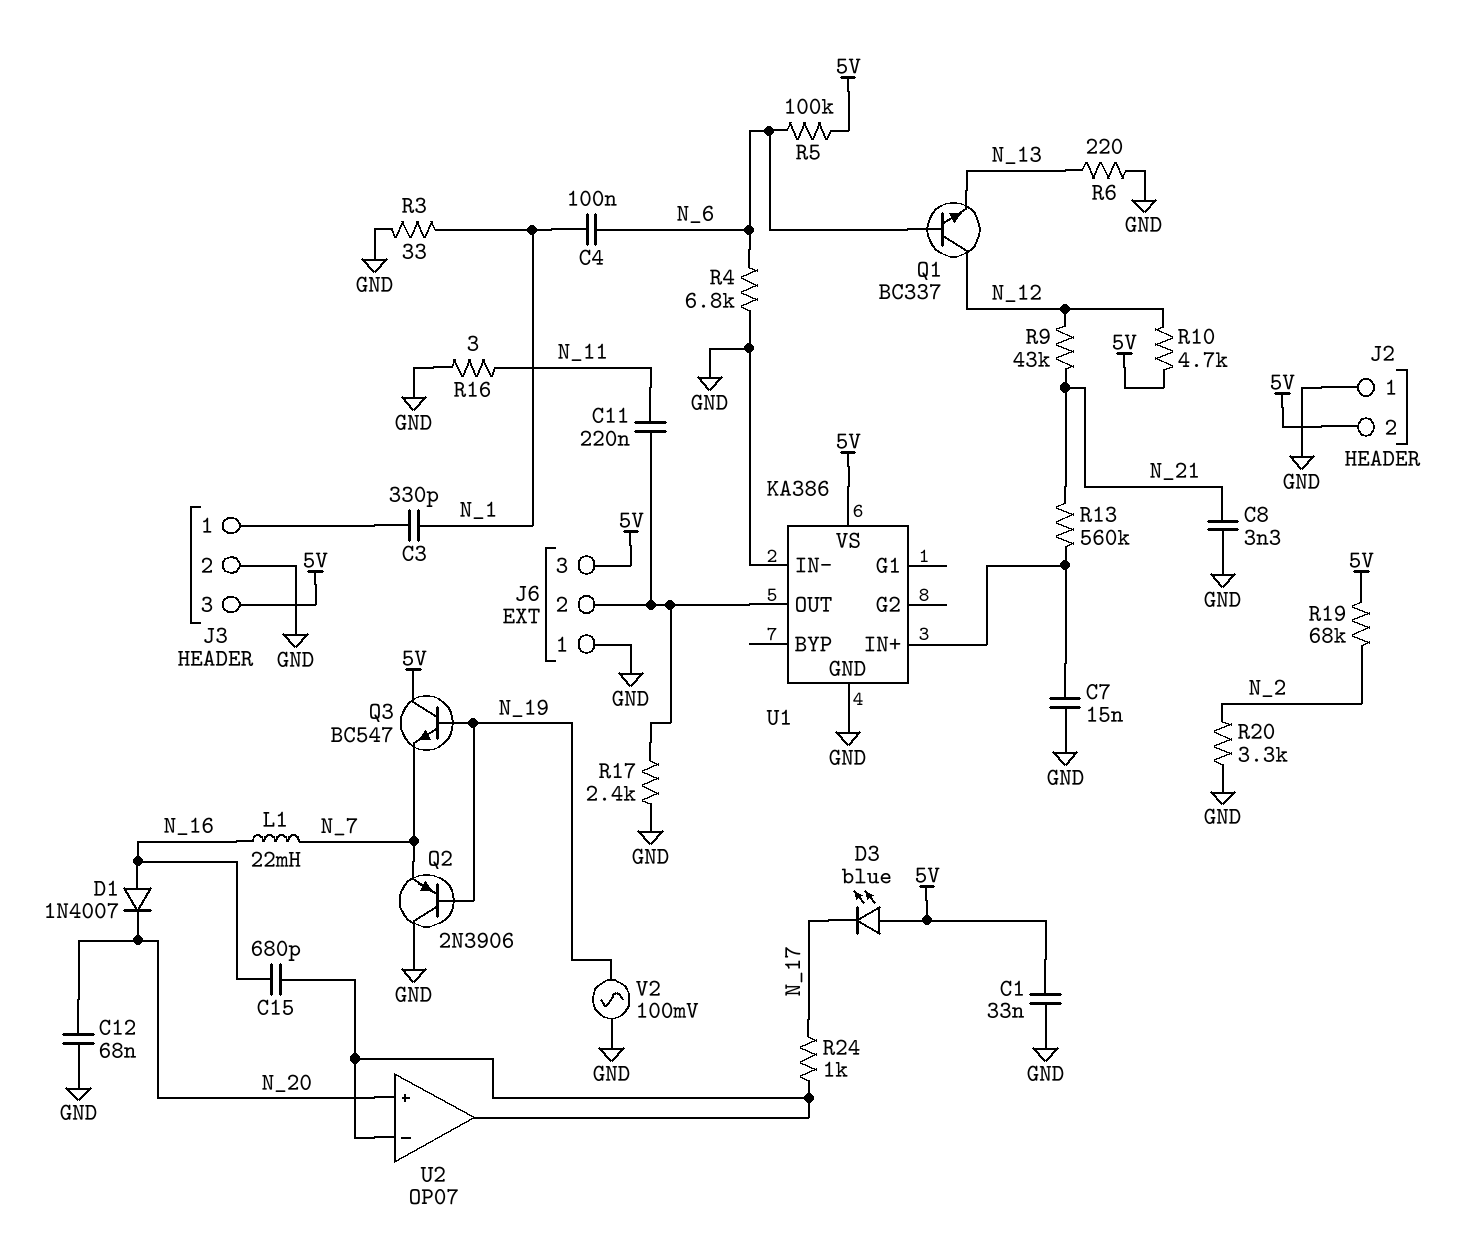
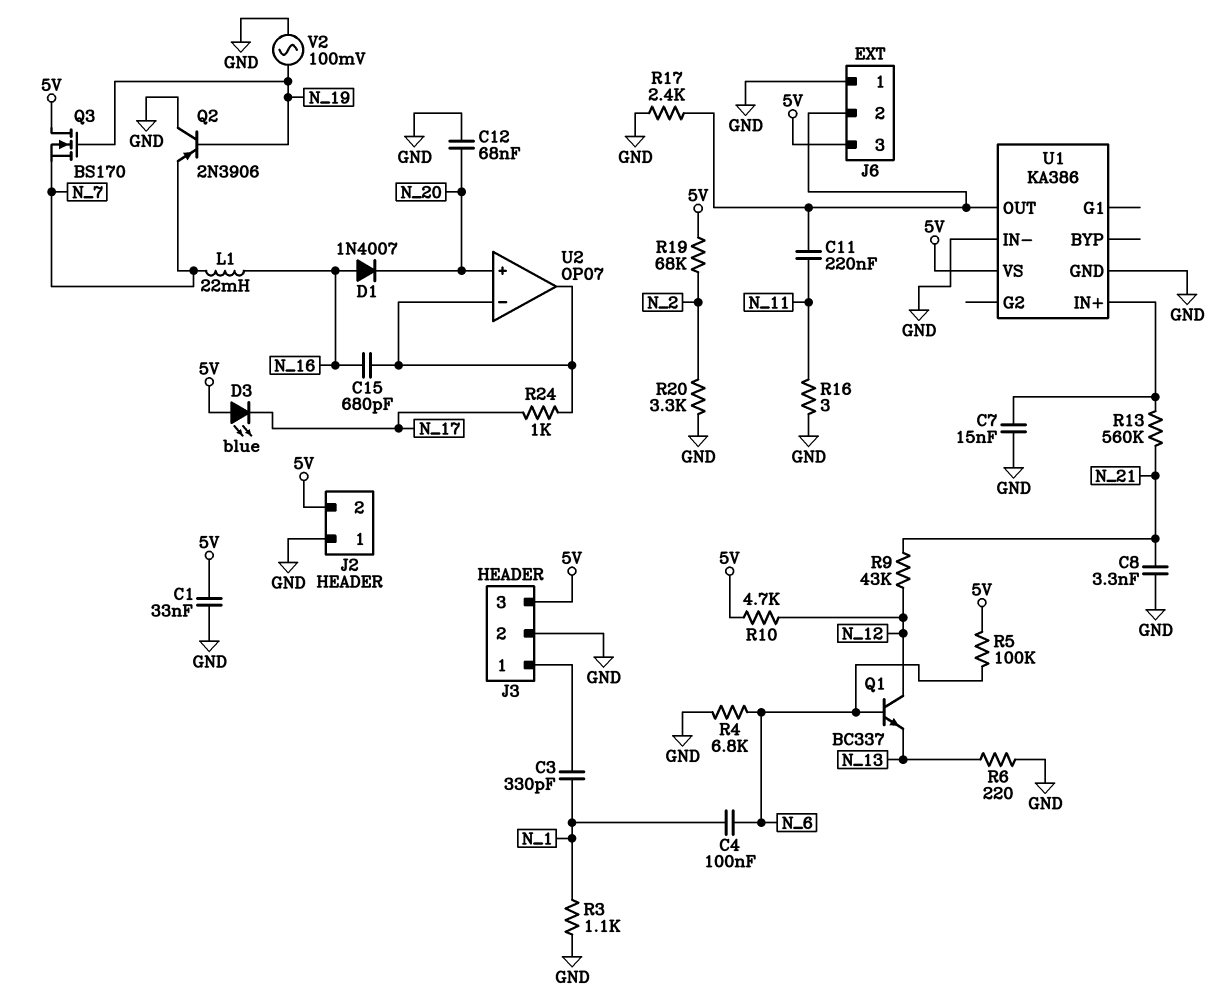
Q3: NPN BC547 (B N_19, C 5V, E N_7) -> NMOS BS170 (G N_19, D 5V, S N_7)
R3: 33 (GND, N_1) -> 1.1k (GND, N_1)

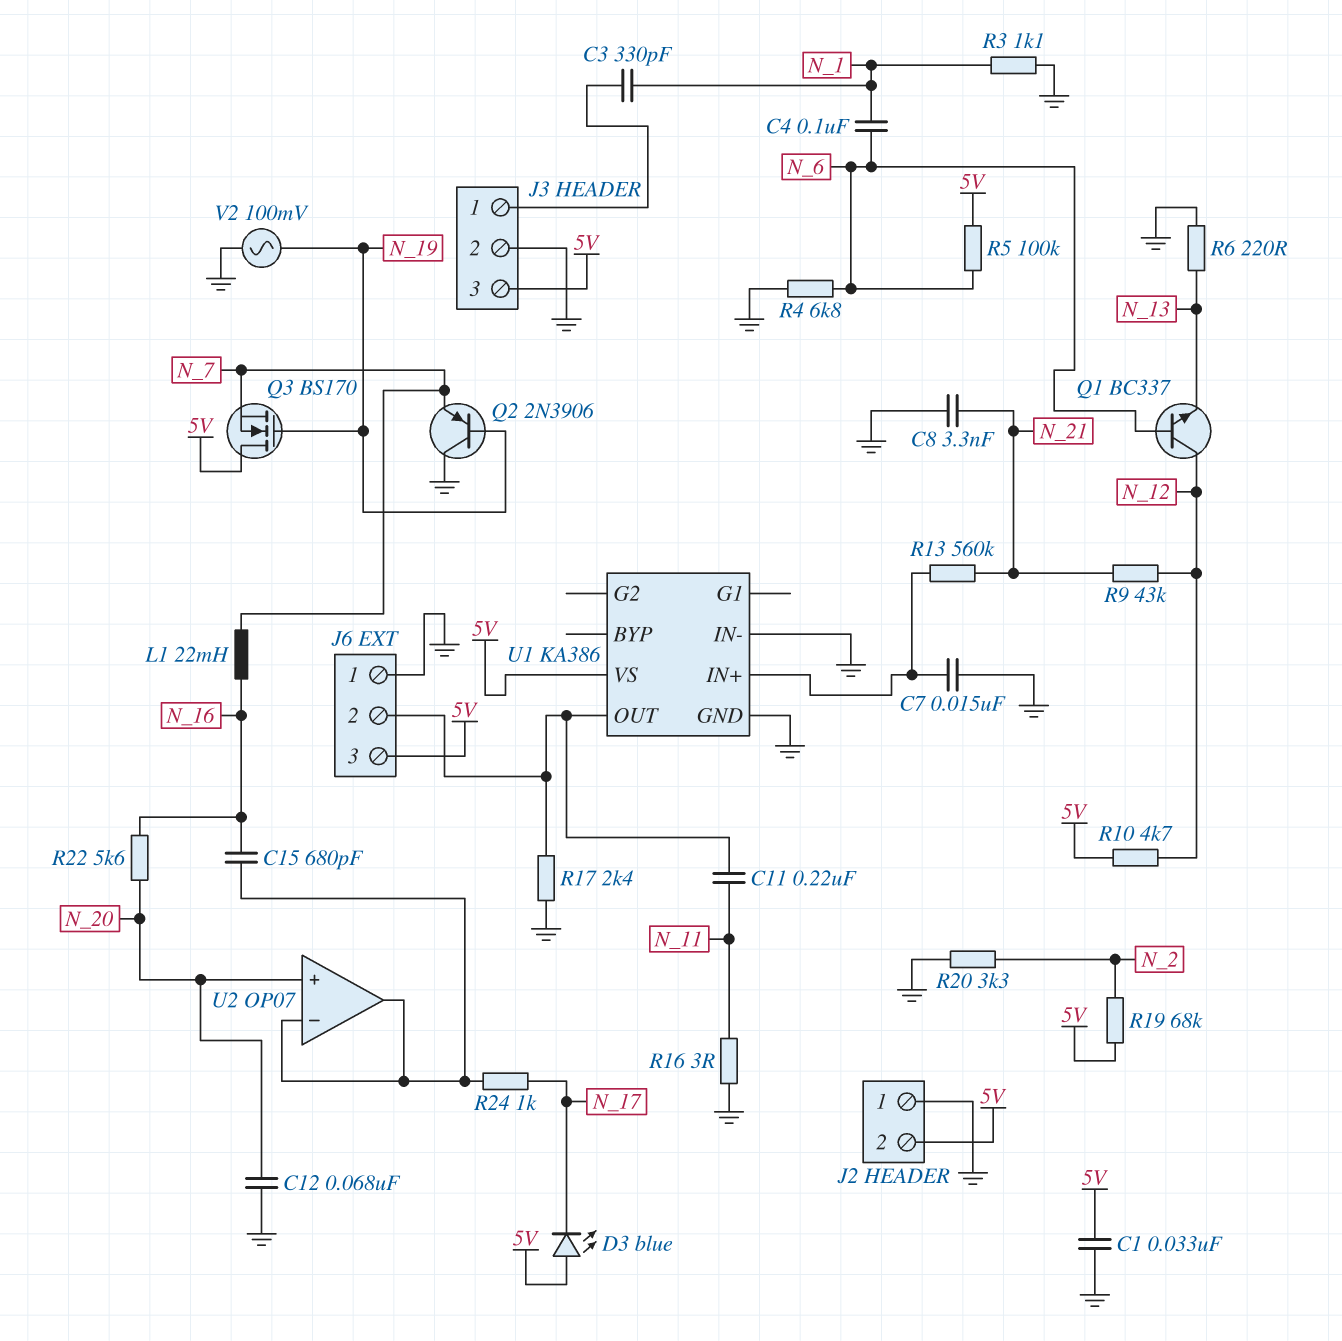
D1: diode 1N4007 (A N_16, K N_20) -> none
R22: none -> 5.6k (N_16, N_20)

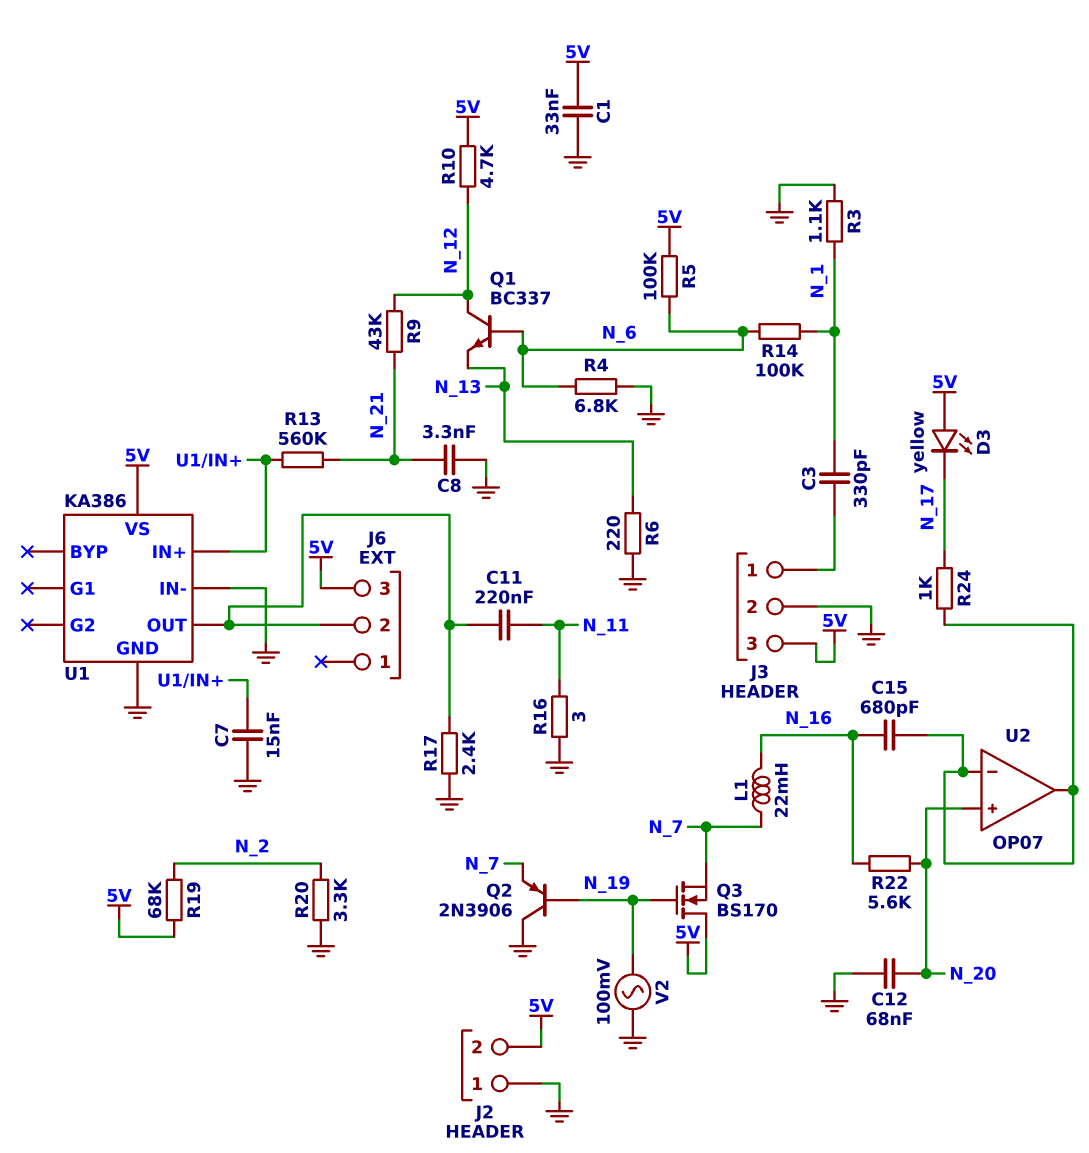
C4: 100nF (N_1, N_6) -> none
D3: LED blue (A 5V, K N_17) -> LED yellow (A 5V, K N_17)
J6 pin 1: GND -> none
R14: none -> 100k (N_1, N_6)

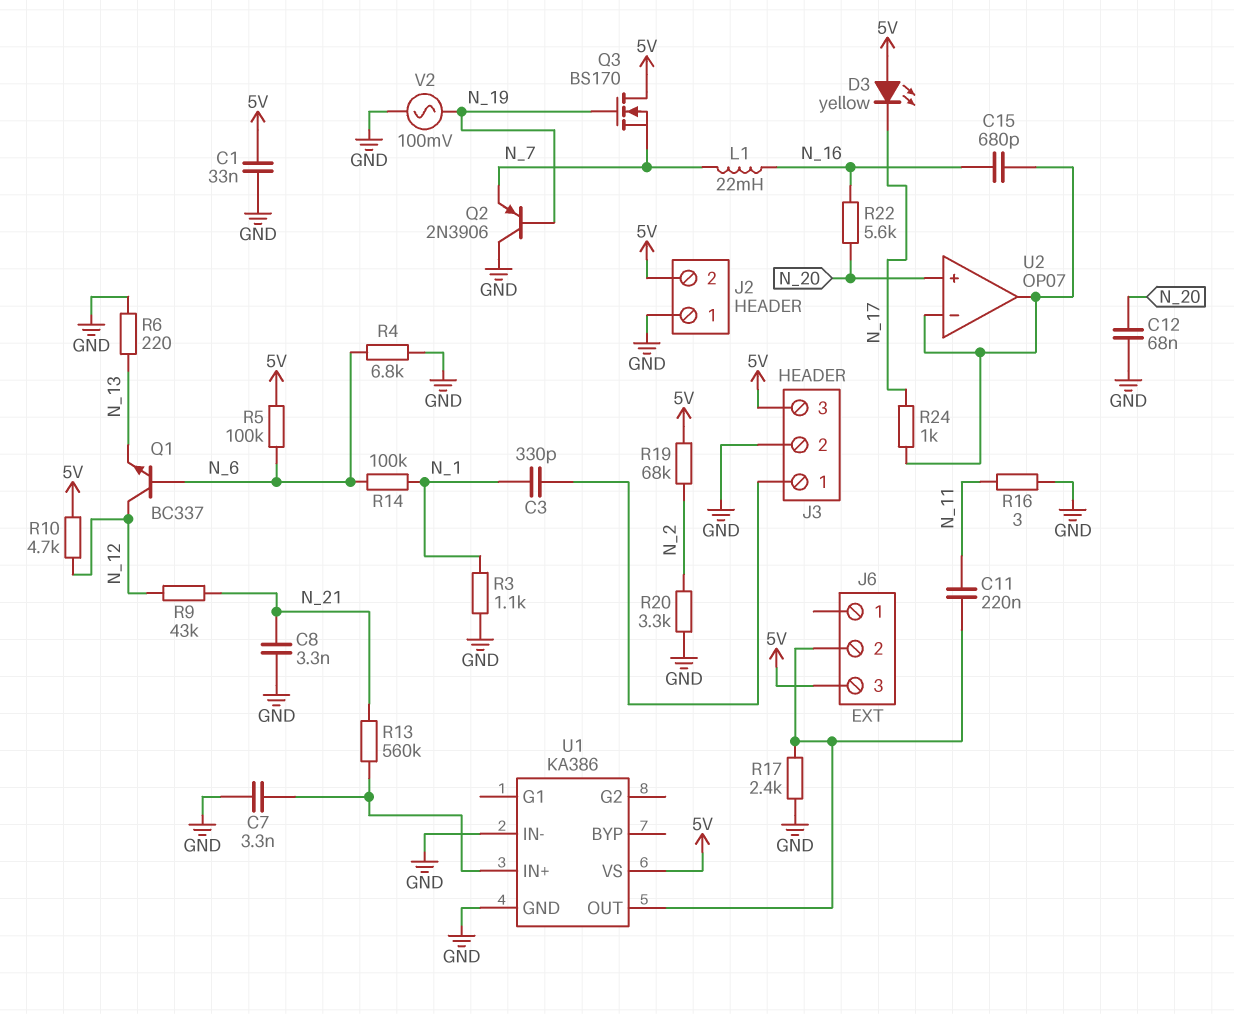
C7: 15nF (GND, U1/IN+) -> 3.3nF (GND, U1/IN+)

